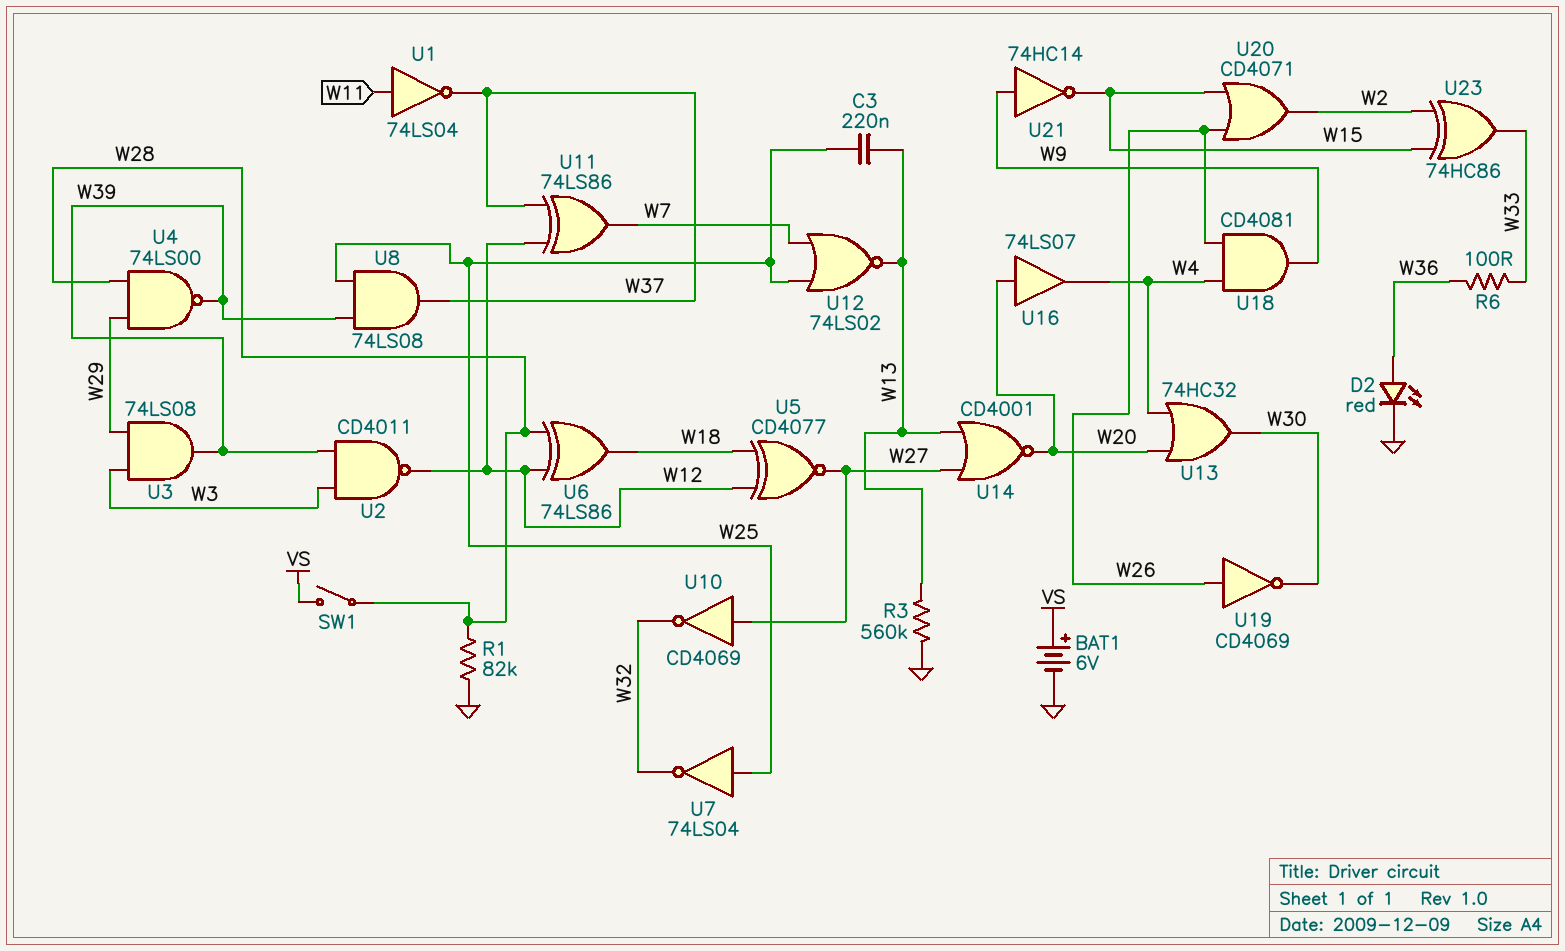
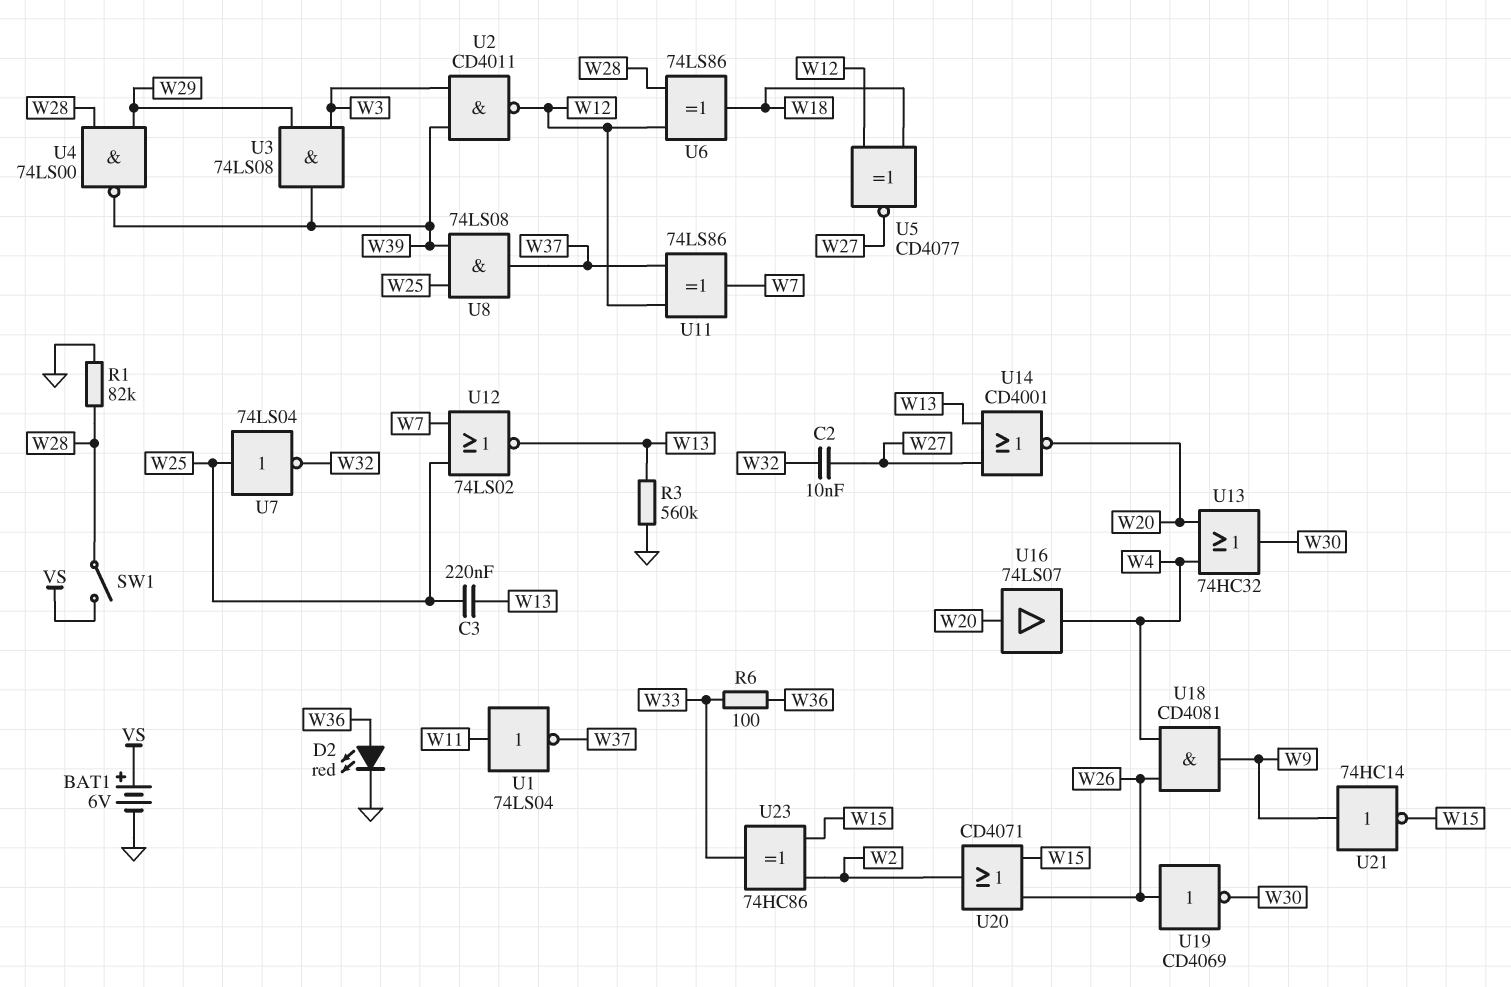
C2: none -> 10nF (W27, W32)
U10: NOT CD4069 (in W27, out W32) -> none

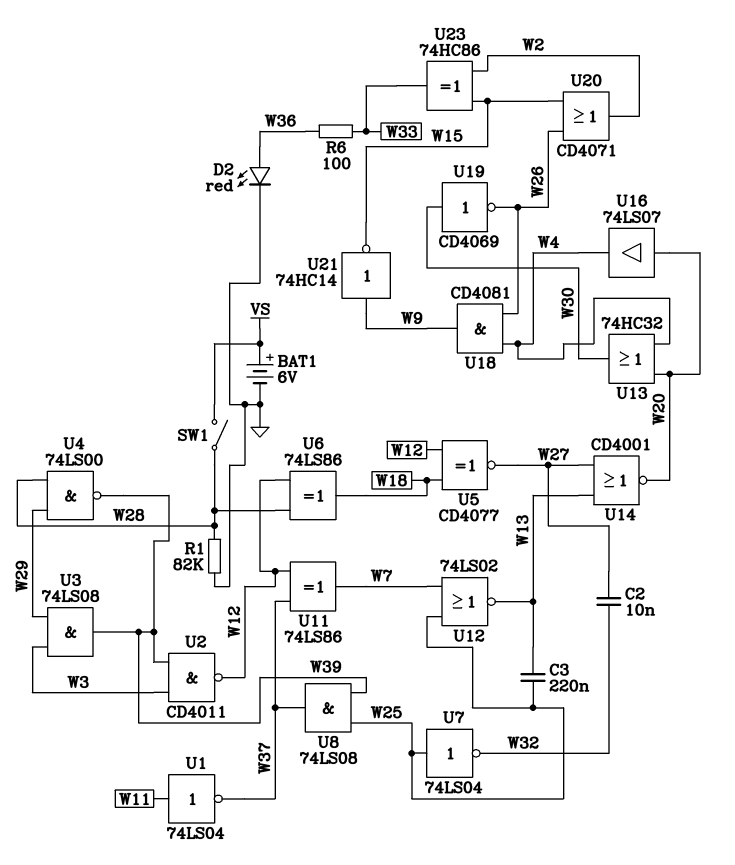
R3: 560k (GND, W13) -> none
U19: NOT CD4069 (in W26, out W30) -> NOT CD4069 (in W30, out W26)

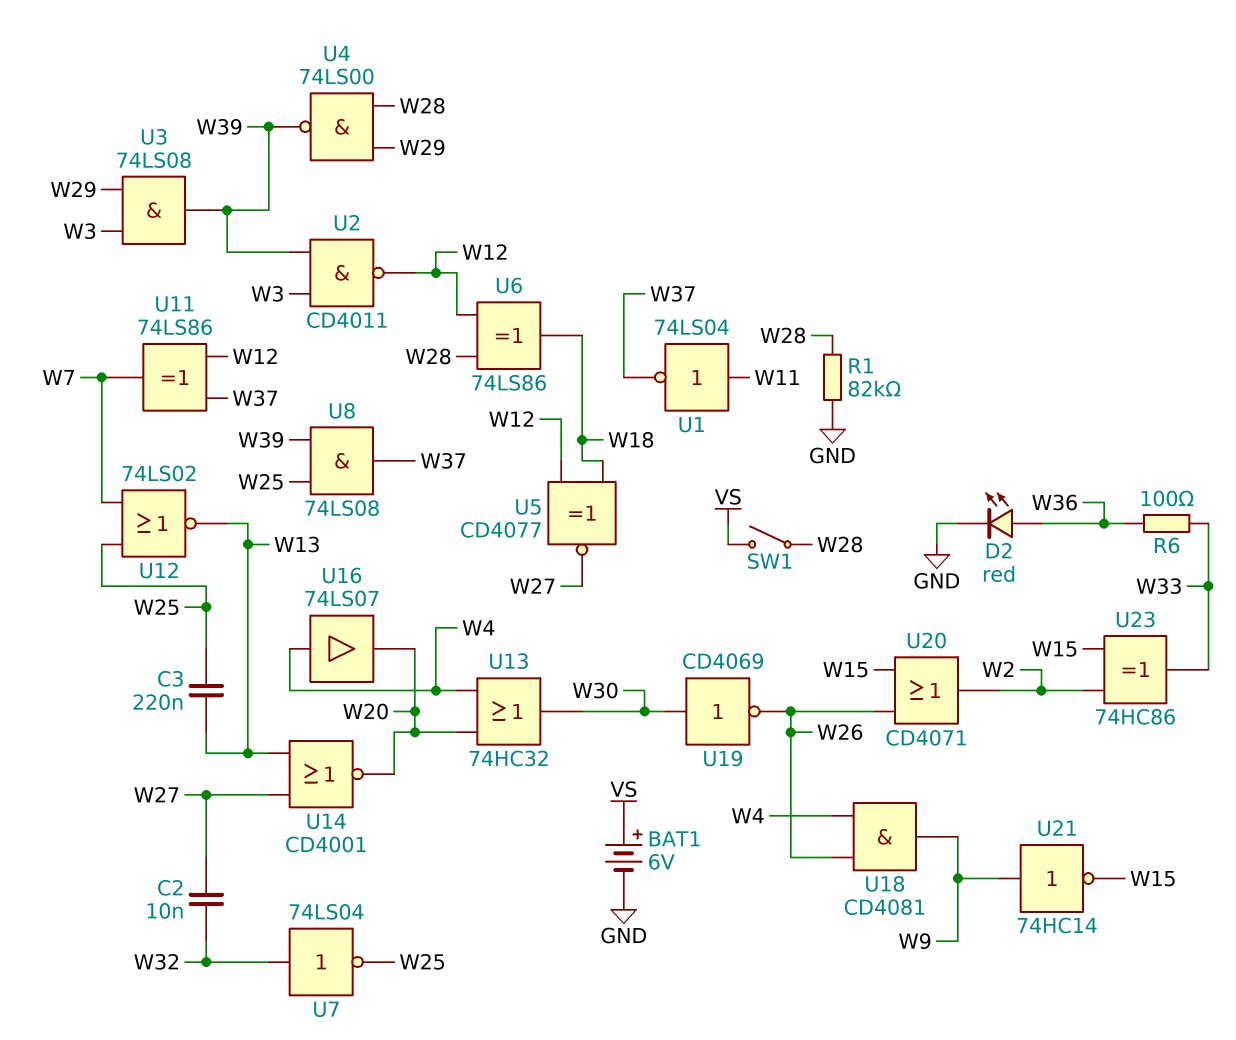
U7: NOT 74LS04 (in W25, out W32) -> NOT 74LS04 (in W32, out W25)
U16: buffer 74LS07 (in W20, out W4) -> buffer 74LS07 (in W4, out W20)

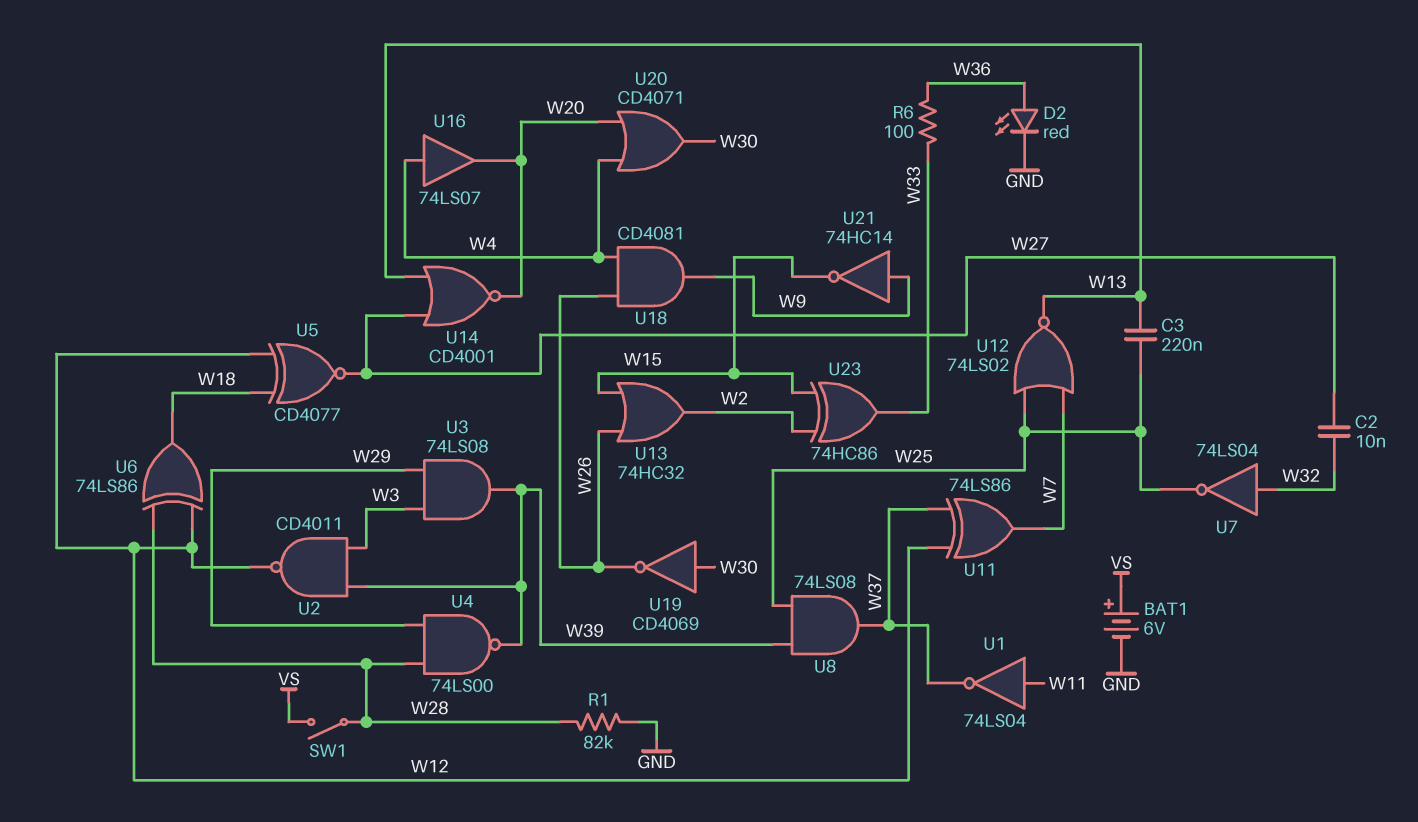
U13: OR 74HC32 (in W4, in W20, out W30) -> OR 74HC32 (in W15, in W26, out W2)
U20: OR CD4071 (in W15, in W26, out W2) -> OR CD4071 (in W4, in W20, out W30)

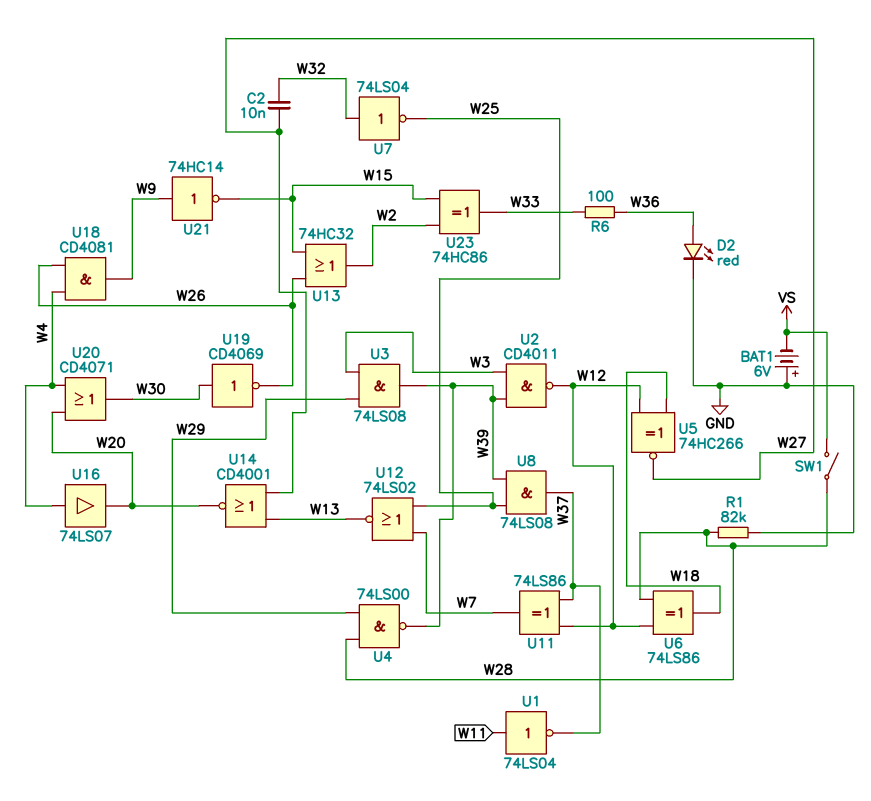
BAT1: 6V (plus VS, minus GND) -> 6V (plus GND, minus VS)
C3: 220nF (W13, W25) -> none
U5: XNOR CD4077 (in W12, in W18, out W27) -> XNOR 74HC266 (in W12, in W18, out W27)

